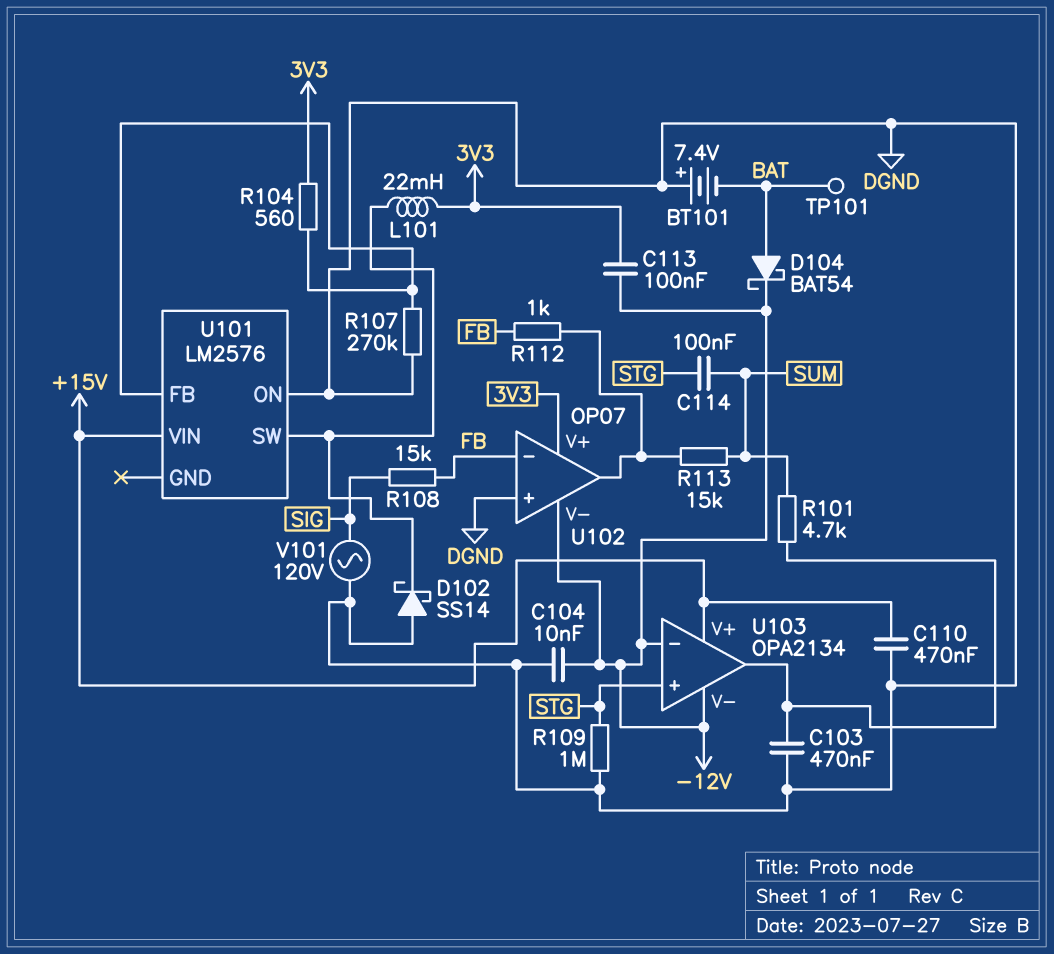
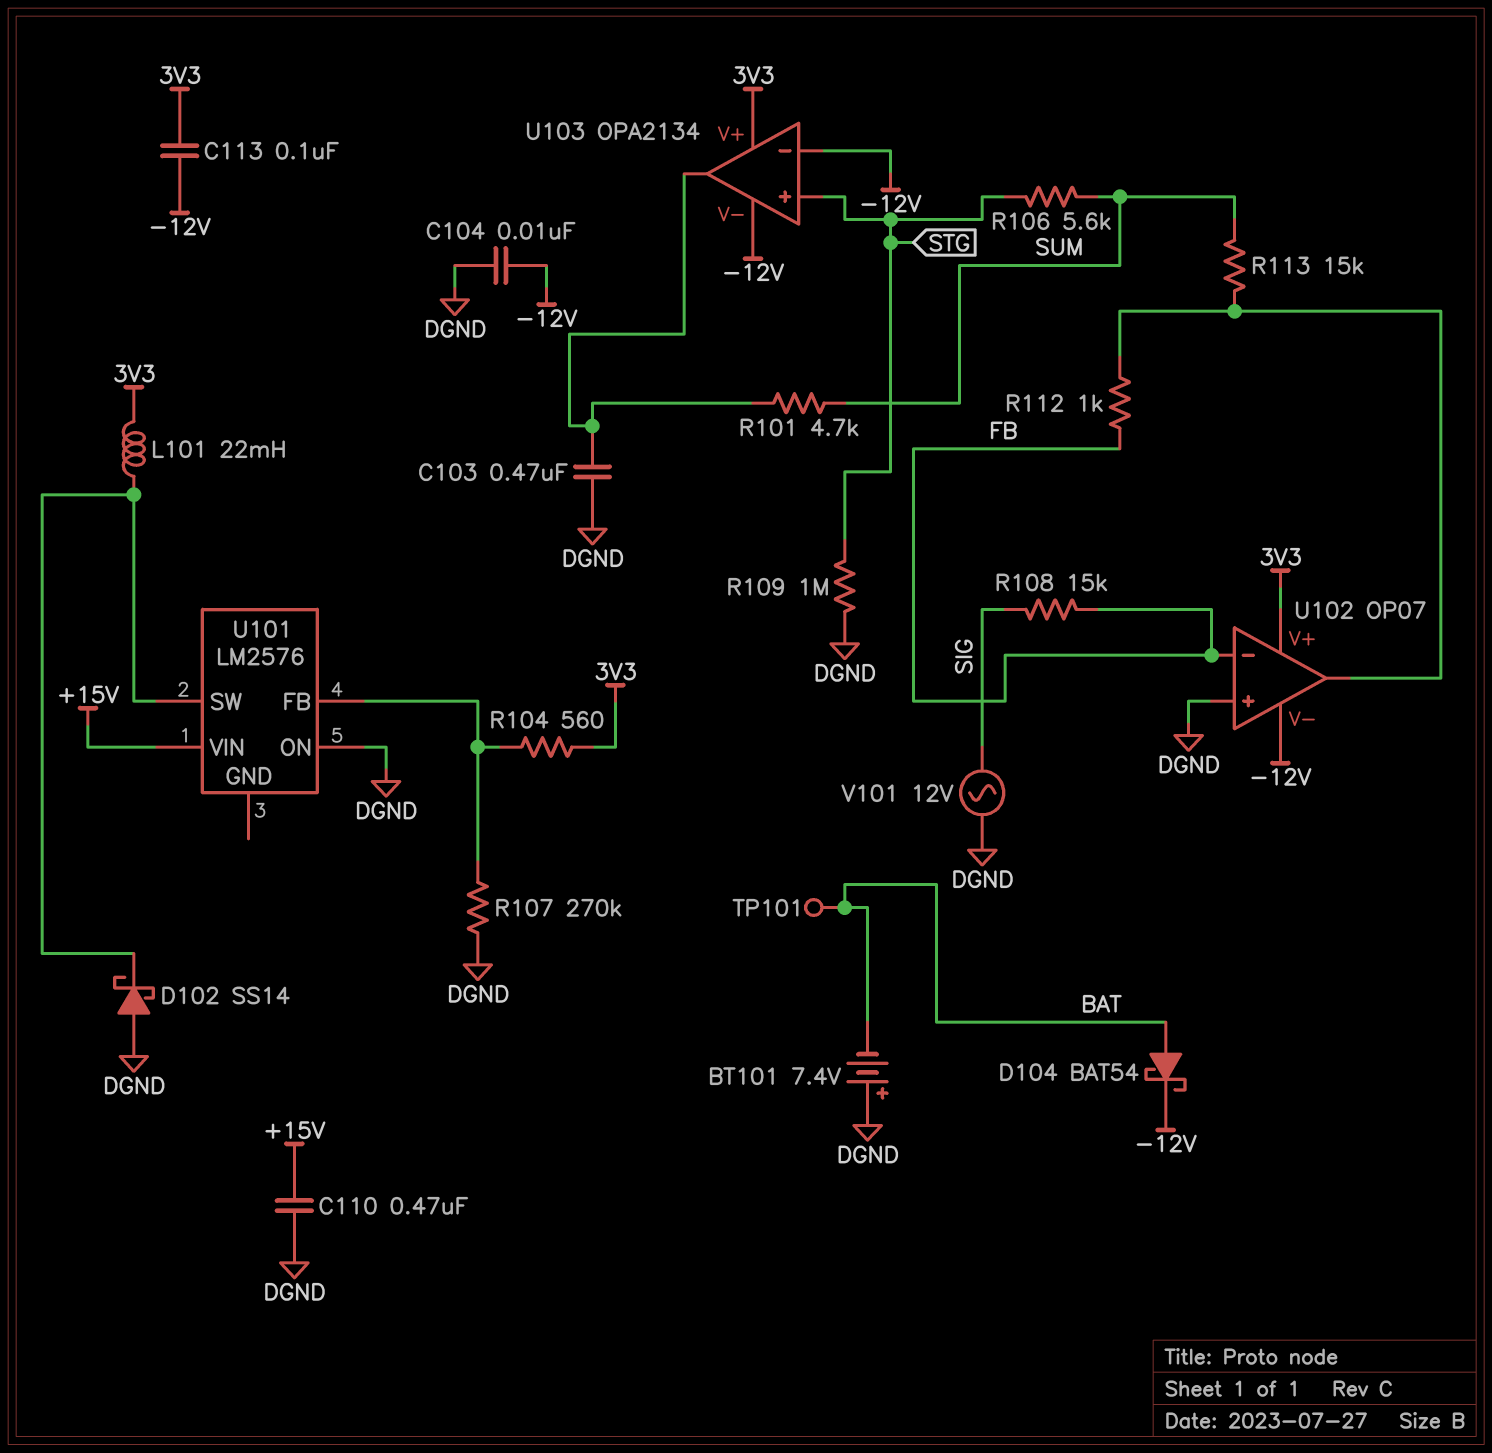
C114: 100nF (STG, SUM) -> none
R106: none -> 5.6k (STG, SUM)
U103 pin V+: +15V -> 3V3
V101: AC 120V (DGND, SIG) -> AC 12V (DGND, SIG)

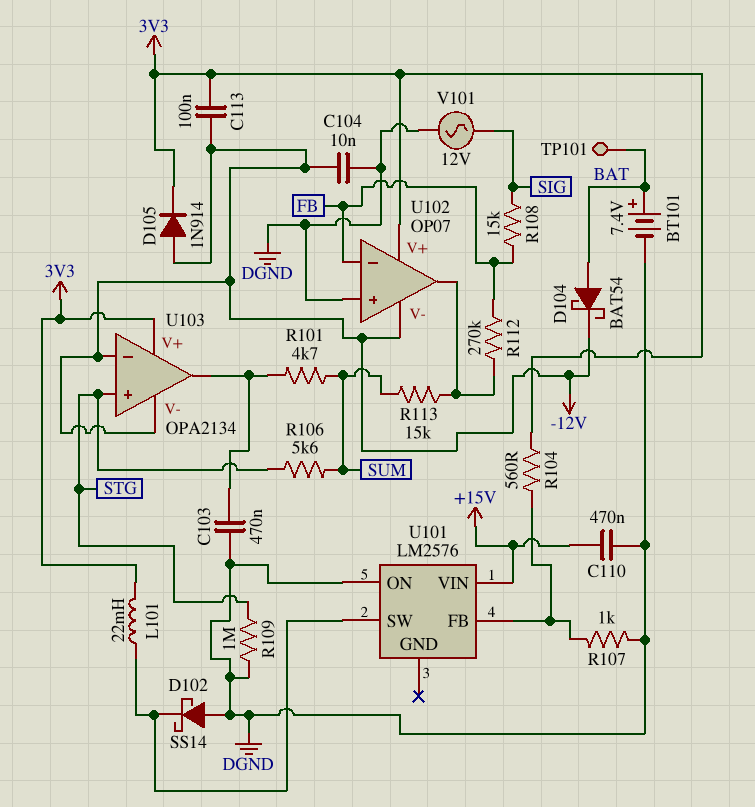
BT101: 7.4V (plus DGND, minus BAT) -> 7.4V (plus BAT, minus DGND)
D105: none -> diode 1N914 (A -12V, K 3V3)
R107: 270k (DGND, U101/FB) -> 1k (DGND, U101/FB)
R112: 1k (FB, U102/out) -> 270k (FB, U102/out)

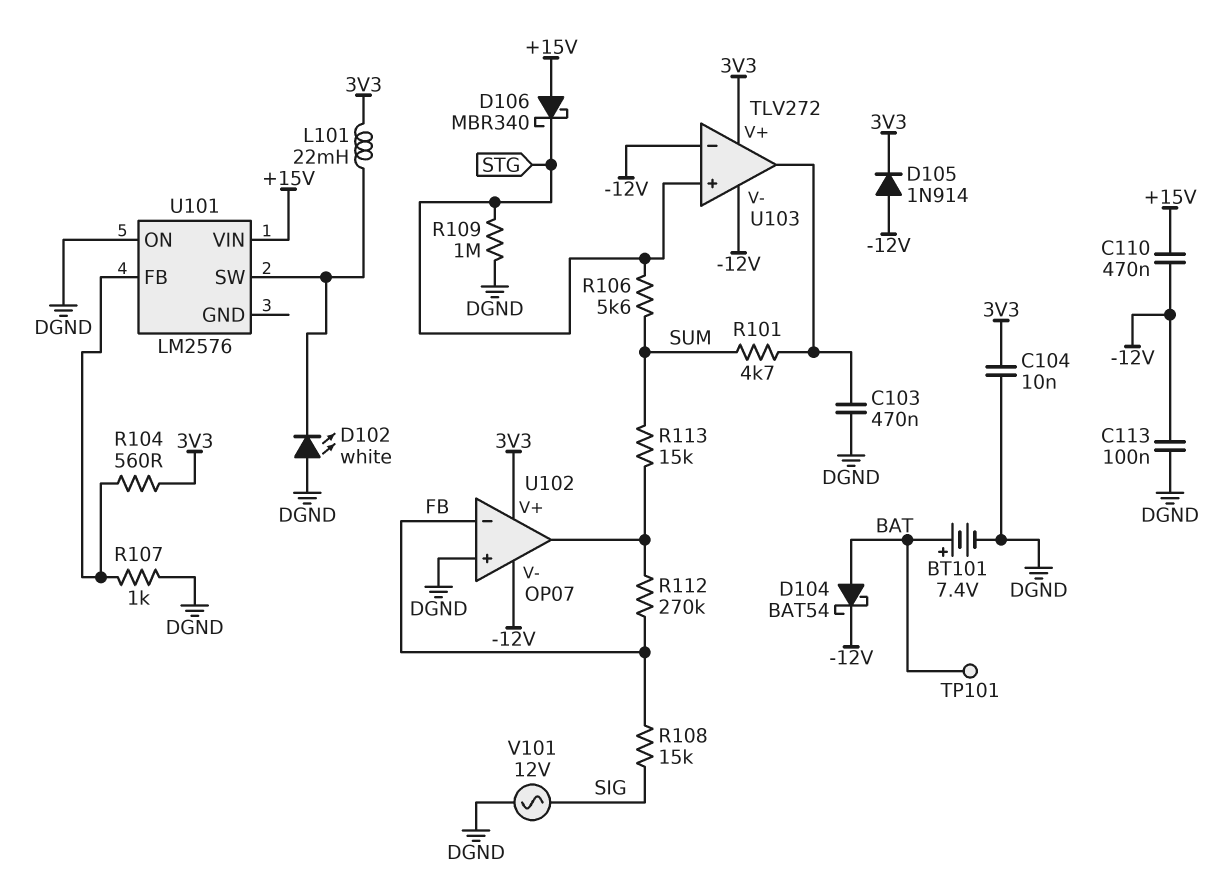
C104: 10nF (-12V, DGND) -> 10nF (3V3, DGND)
C110: 470nF (+15V, DGND) -> 470nF (+15V, -12V)
C113: 100nF (-12V, 3V3) -> 100nF (-12V, DGND)
D102: schottky SS14 (A DGND, K U101/SW) -> LED white (A DGND, K U101/SW)
D106: none -> schottky MBR340 (A +15V, K STG)
U103: OPA2134 -> TLV272

